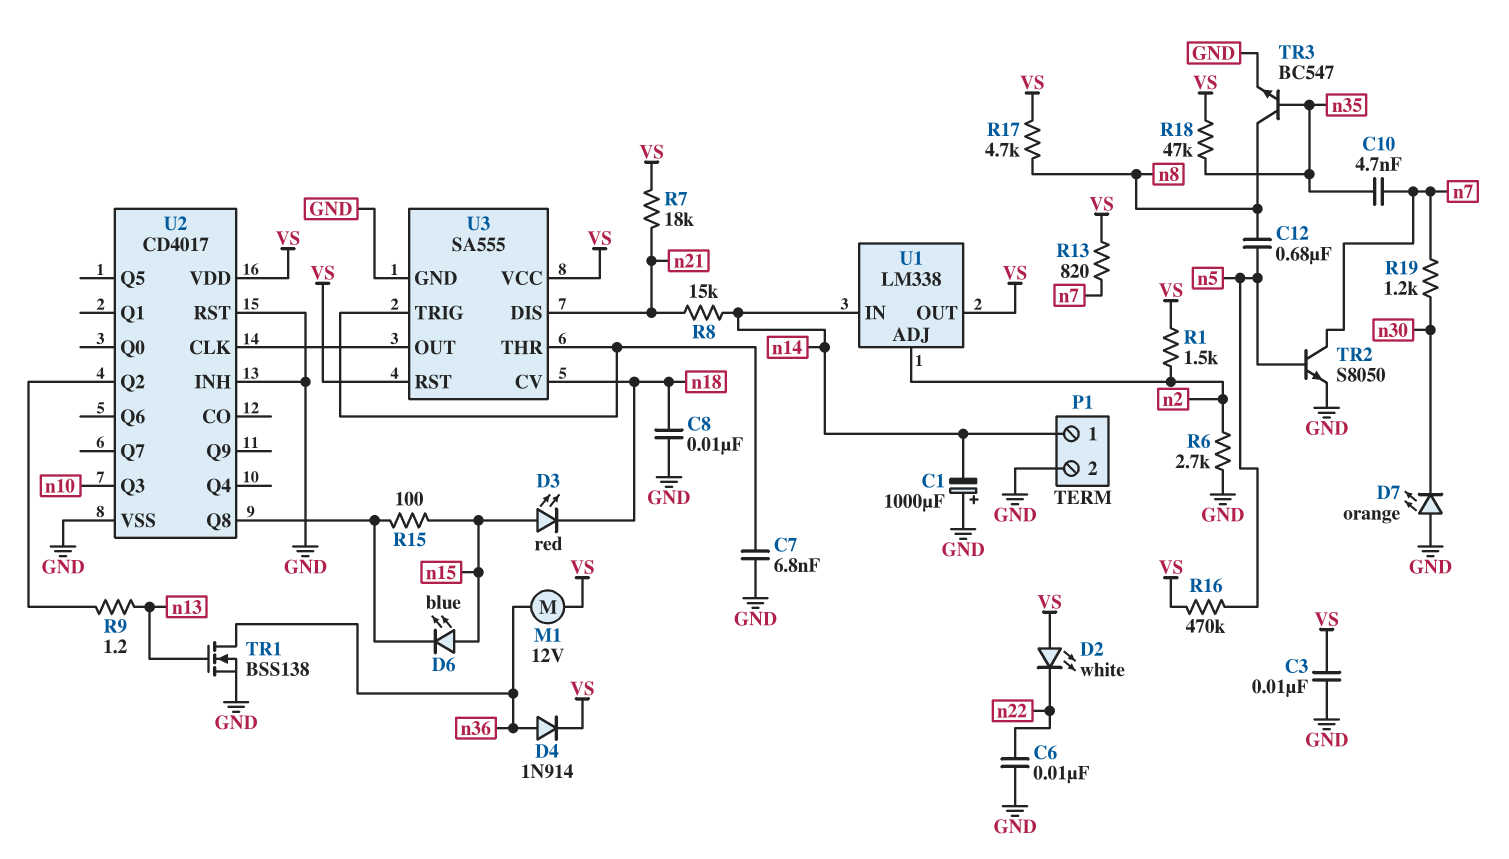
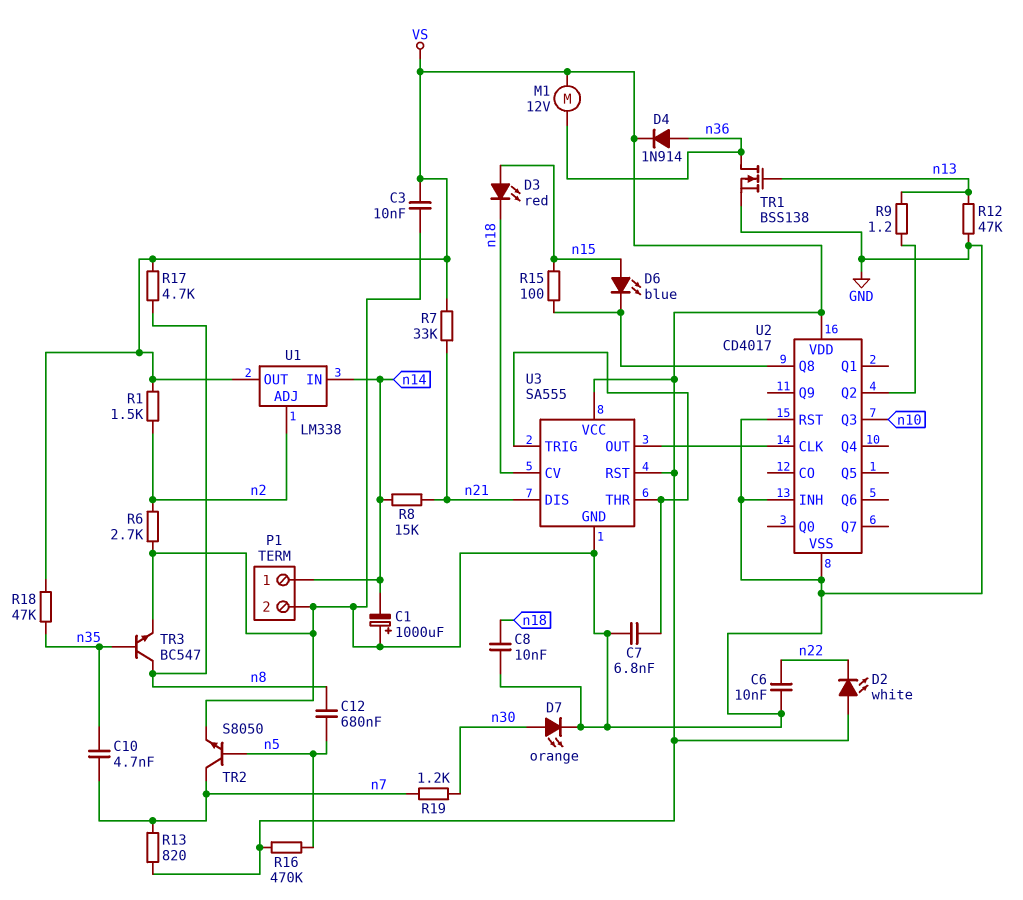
D7: LED orange (A GND, K n30) -> LED orange (A n30, K GND)
R7: 18k (VS, n21) -> 33k (VS, n21)
R12: none -> 47k (GND, n13)

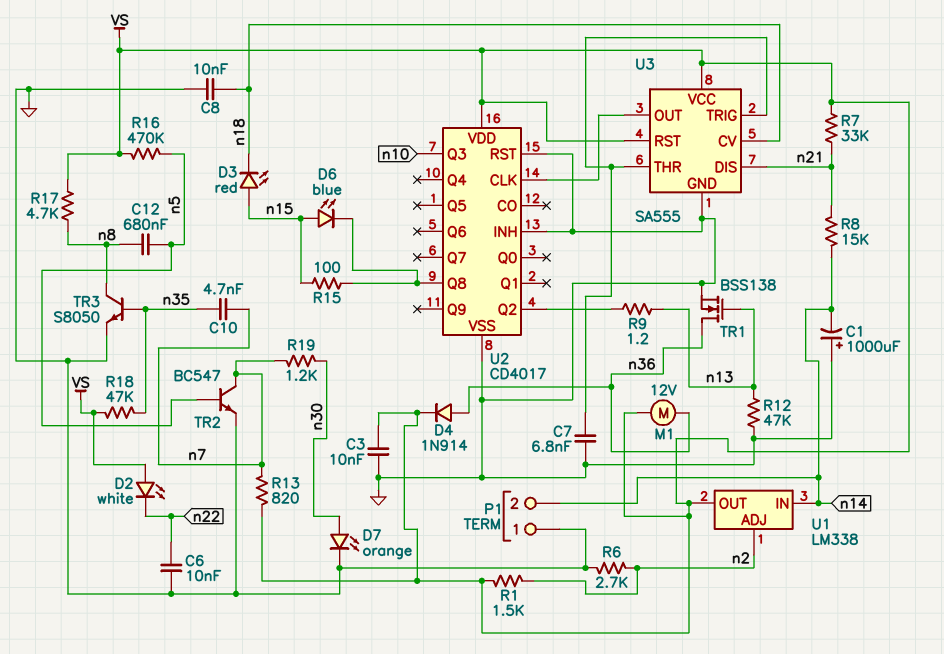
P1 pin 1: n14 -> GND
P1 pin 2: GND -> n14
TR2: NPN S8050 (B n5, C n7, E GND) -> NPN BC547 (B n5, C n7, E GND)
TR3: NPN BC547 (B n35, C n8, E GND) -> NPN S8050 (B n35, C n8, E GND)

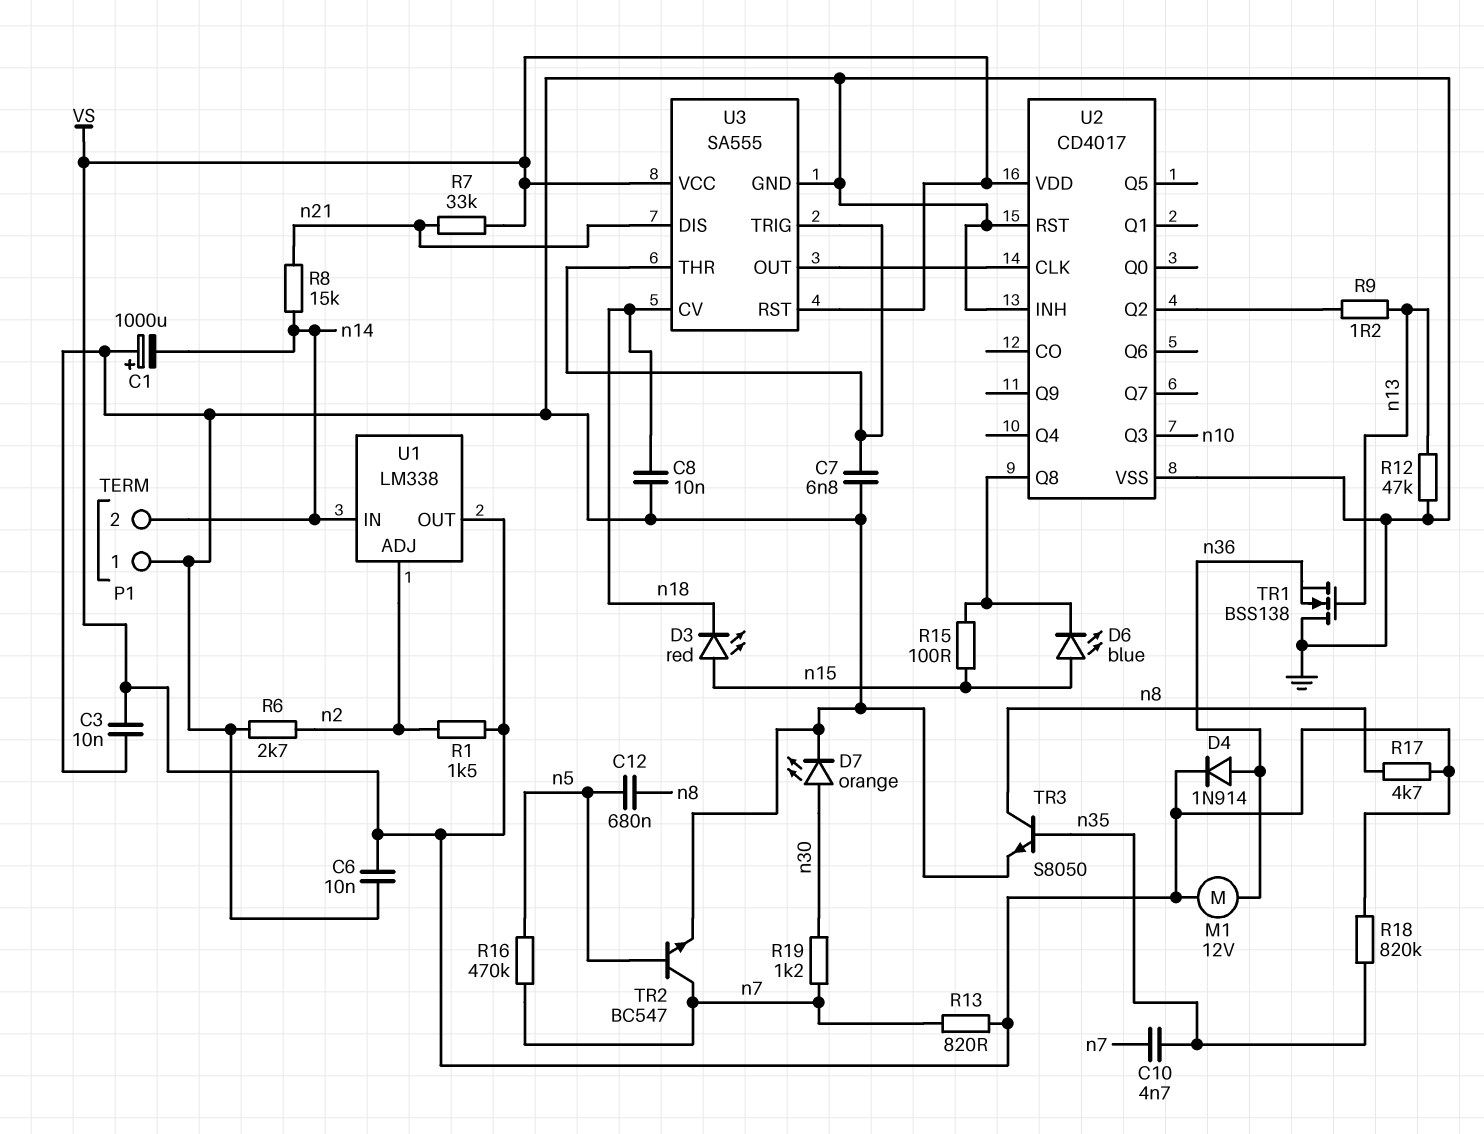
C6: 10nF (GND, n22) -> 10nF (GND, VS)
D2: LED white (A VS, K n22) -> none
R16: 470k (VS, n5) -> 470k (n5, n7)
R18: 47k (VS, n35) -> 820k (VS, n35)
TR1: NMOS BSS138 (G n13, D n36, S GND) -> NMOS BSS138 (G n13, D GND, S n36)

